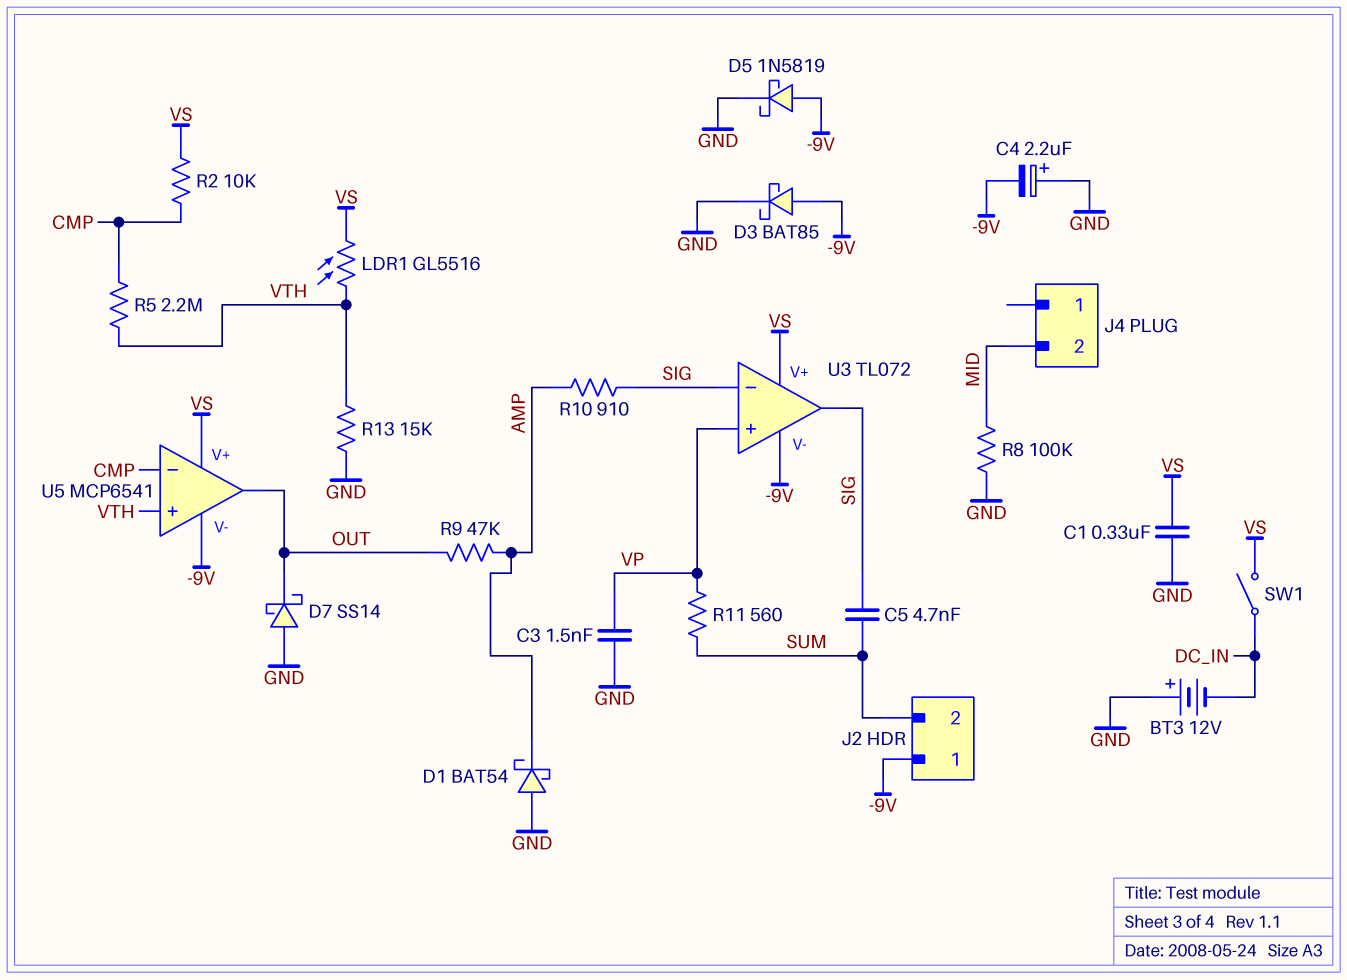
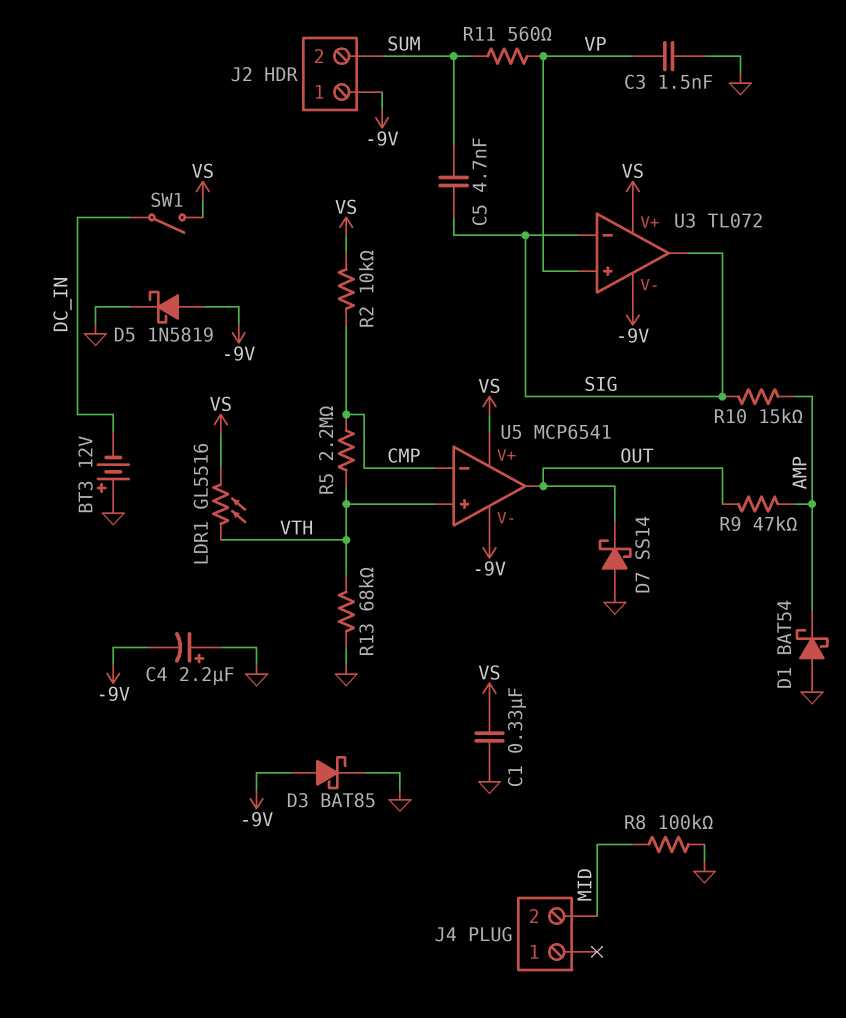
R10: 910 (AMP, SIG) -> 15k (AMP, SIG)
R13: 15k (GND, VTH) -> 68k (GND, VTH)

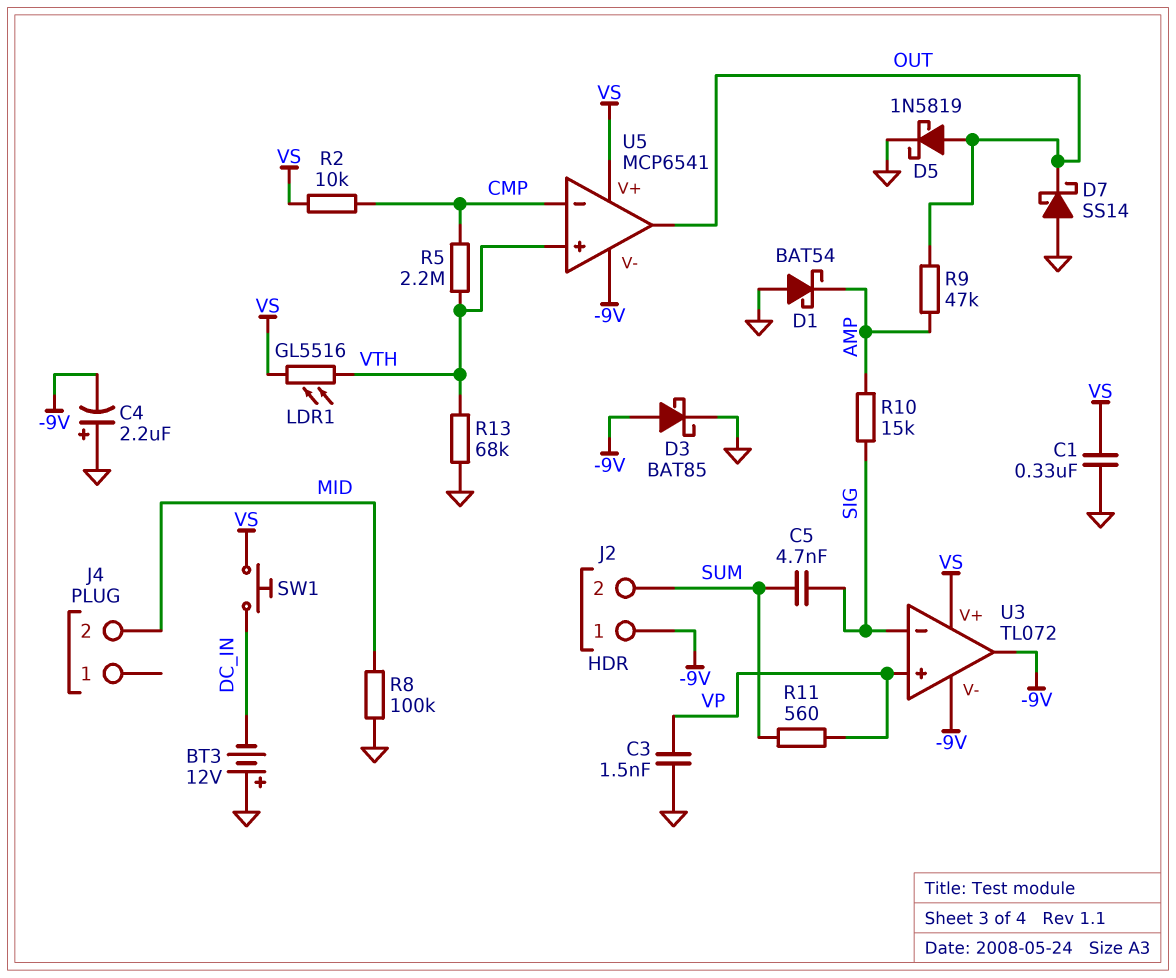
D5: schottky 1N5819 (A -9V, K GND) -> schottky 1N5819 (A OUT, K GND)
SW1: switch (DC_IN, VS) -> button (DC_IN, VS)
U3 pin out: SIG -> -9V

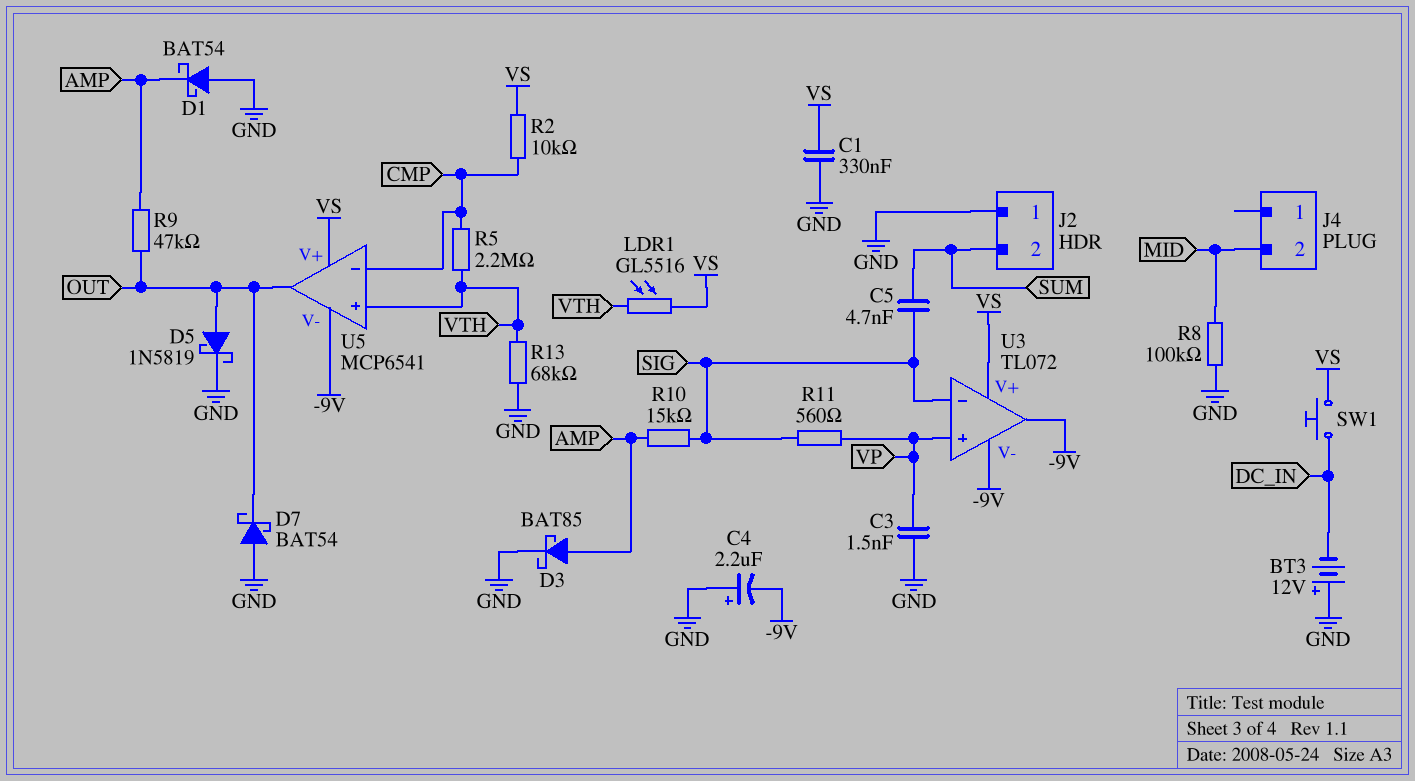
D3: schottky BAT85 (A -9V, K GND) -> schottky BAT85 (A AMP, K GND)
D7: schottky SS14 (A GND, K OUT) -> schottky BAT54 (A GND, K OUT)
J2 pin 1: -9V -> GND
R11: 560 (SUM, VP) -> 560 (SIG, VP)

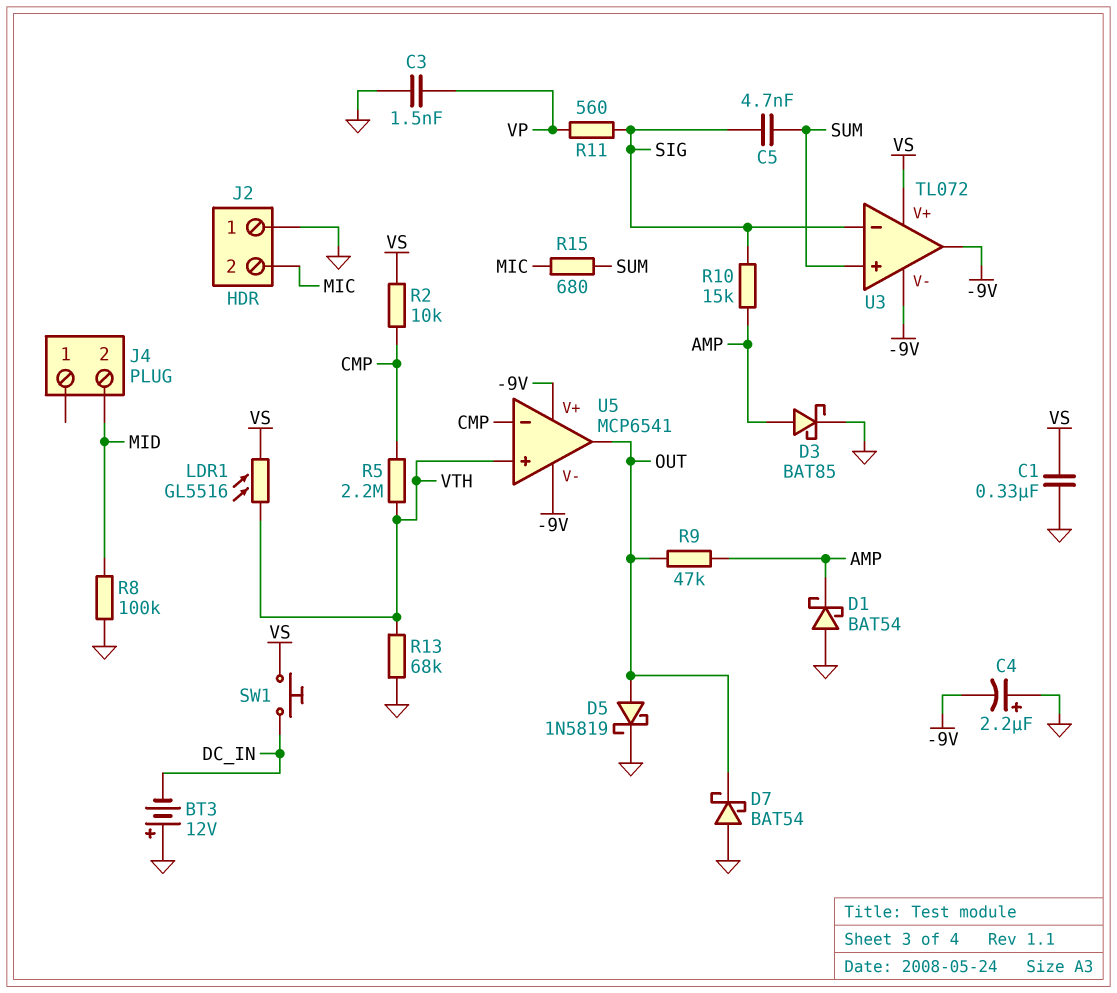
J2 pin 2: SUM -> MIC
R15: none -> 680 (MIC, SUM)
U3 pin in+: VP -> SUM
U5 pin V+: VS -> -9V

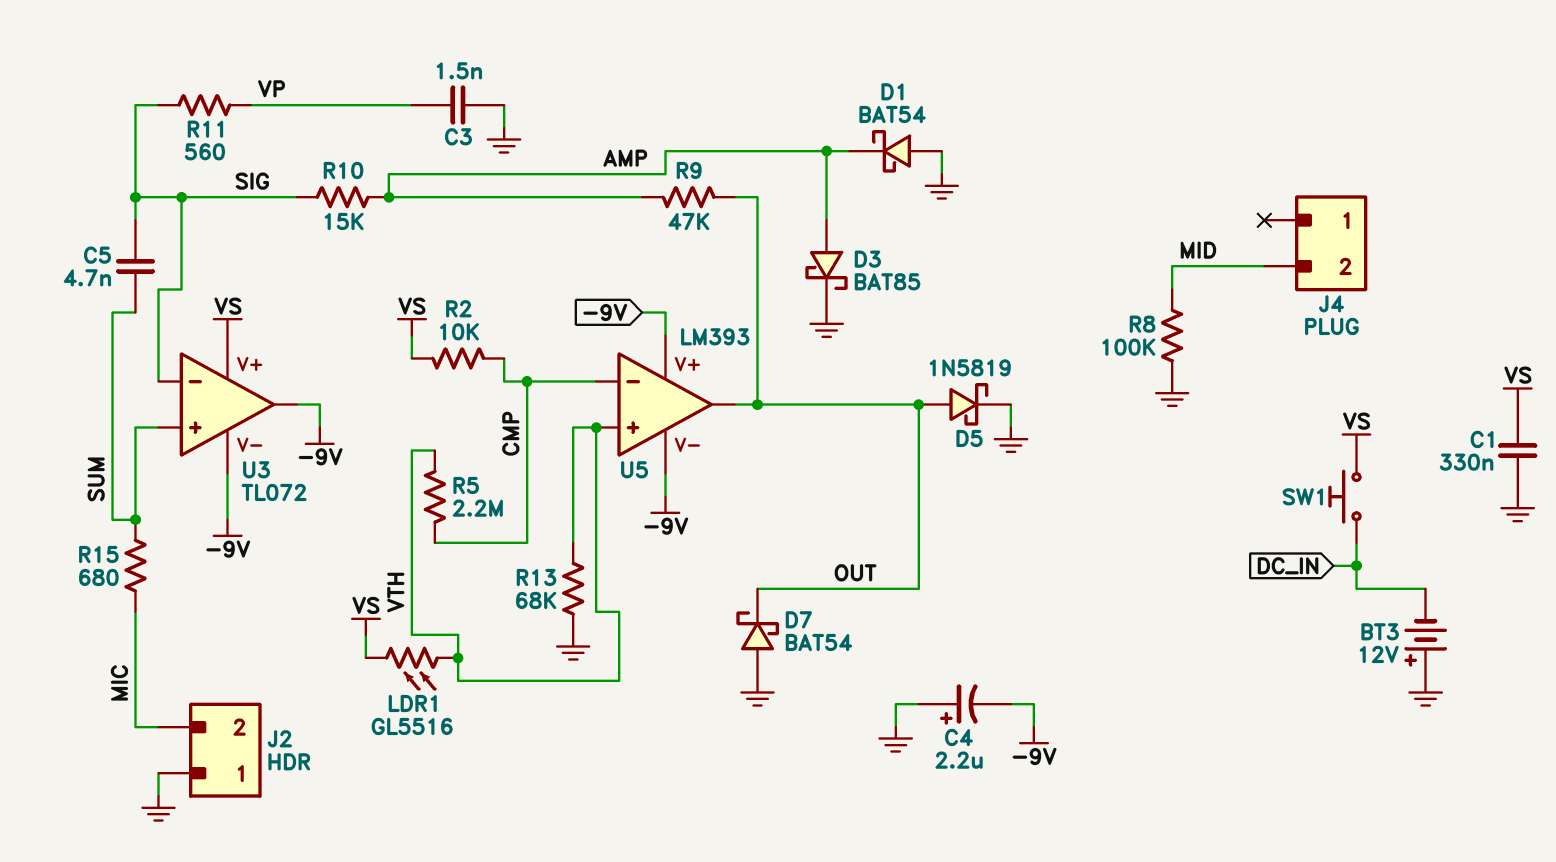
U5: MCP6541 -> LM393

